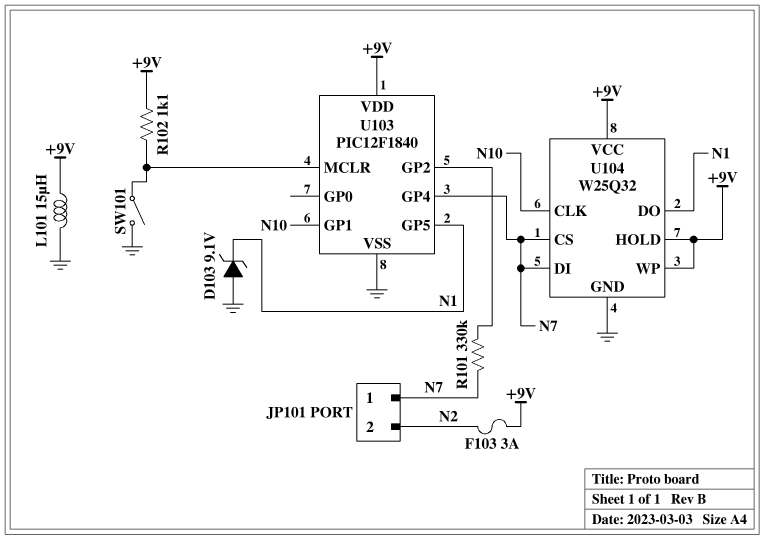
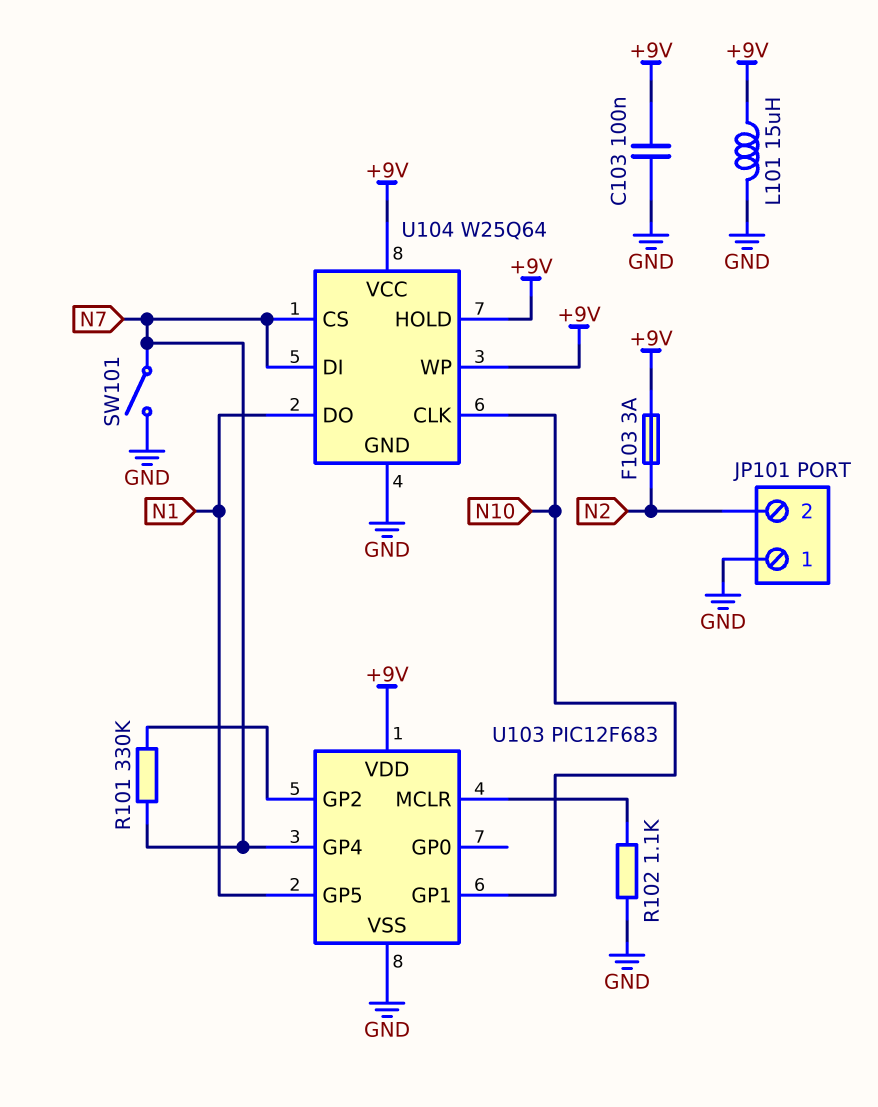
C103: none -> 100nF (+9V, GND)
D103: zener 9.1V (A GND, K N1) -> none
JP101 pin 1: N7 -> GND
R102: 1.1k (+9V, U103/MCLR) -> 1.1k (GND, U103/MCLR)
SW101: switch (GND, U103/MCLR) -> switch (GND, N7)
U103: PIC12F1840 -> PIC12F683
U104: W25Q32 -> W25Q64

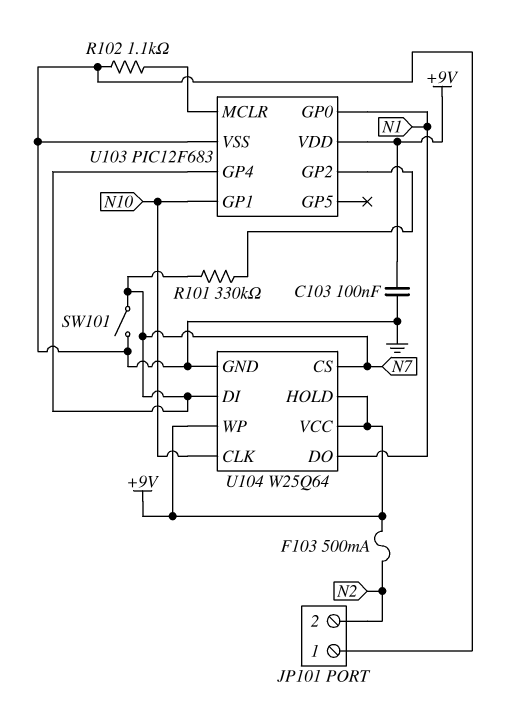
F103: 3A (+9V, N2) -> 500mA (+9V, N2)
L101: 15uH (+9V, GND) -> none
U103 pin GP0: none -> N1
U103 pin GP5: N1 -> none

